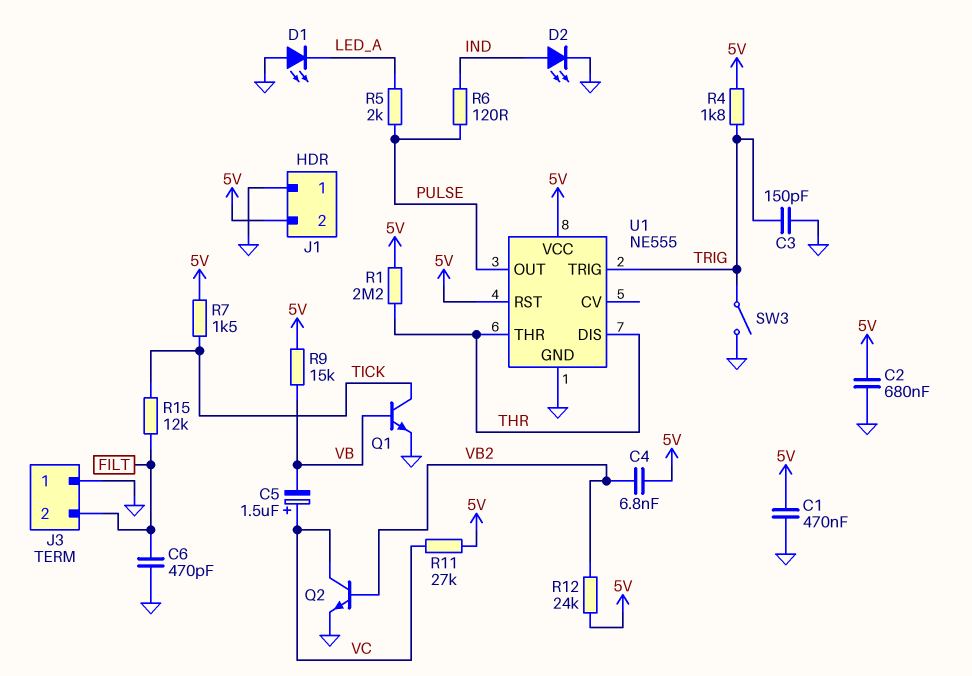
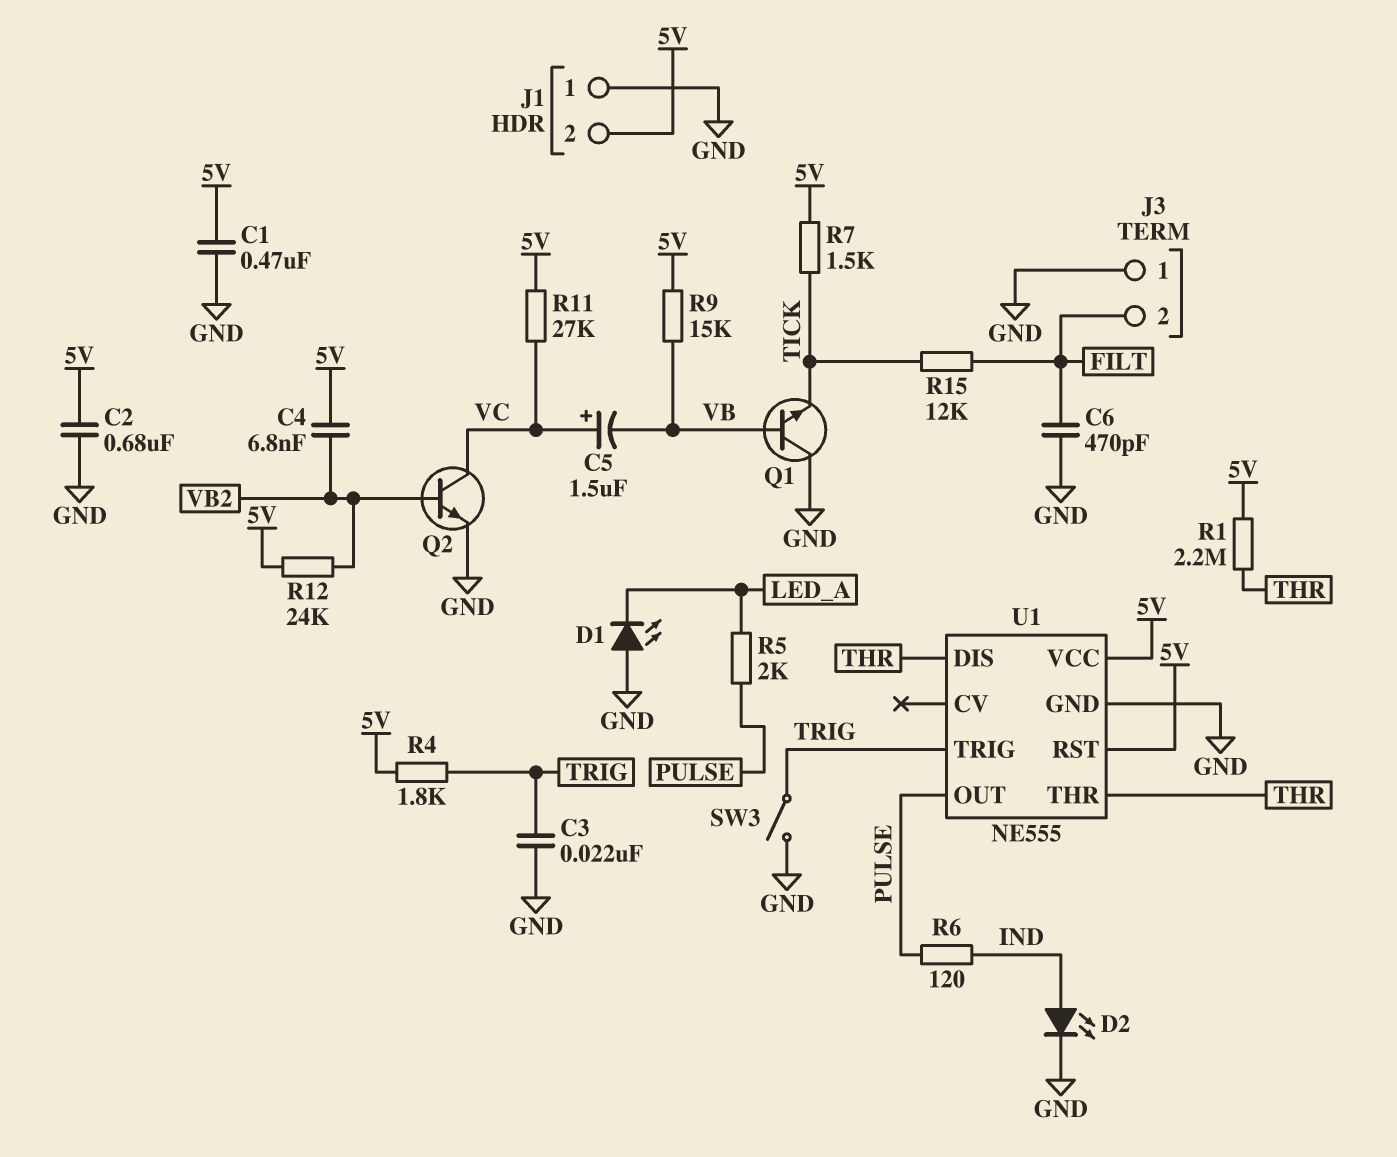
C3: 150pF (GND, TRIG) -> 22nF (GND, TRIG)
Q1: NPN (B VB, C TICK, E GND) -> NPN (B VB, C GND, E TICK)

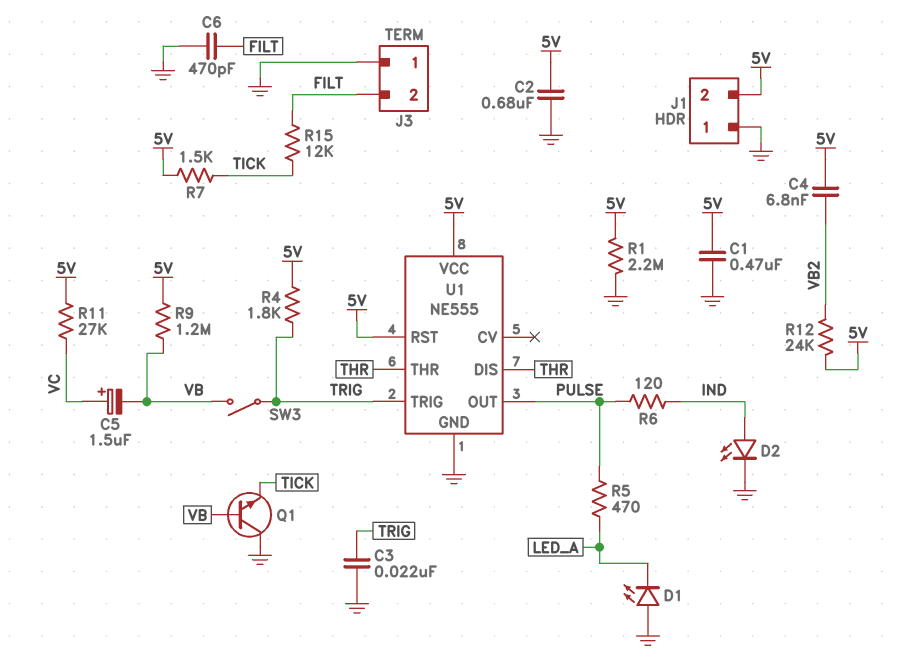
Q2: NPN (B VB2, C VC, E GND) -> none
R1: 2.2M (5V, THR) -> 2.2M (5V, GND)
R5: 2k (LED_A, PULSE) -> 470 (LED_A, PULSE)
R9: 15k (5V, VB) -> 1.2M (5V, VB)
SW3: switch (GND, TRIG) -> switch (TRIG, VB)

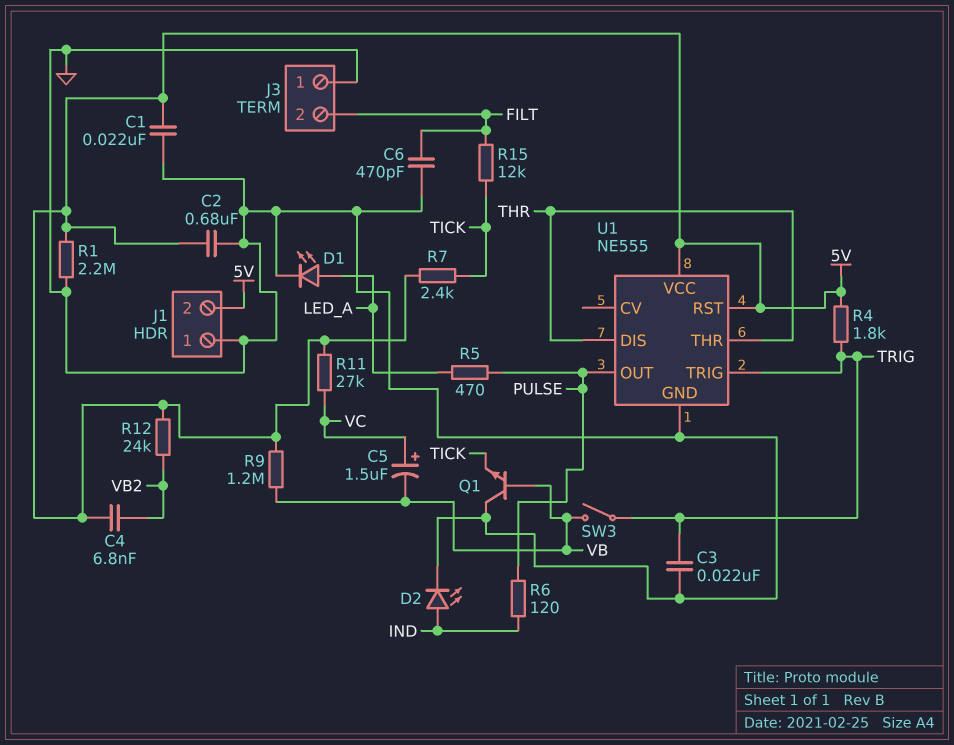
C1: 470nF (5V, GND) -> 22nF (5V, GND)
D1: LED (A GND, K LED_A) -> LED (A LED_A, K GND)
R7: 1.5k (5V, TICK) -> 2.4k (5V, TICK)

